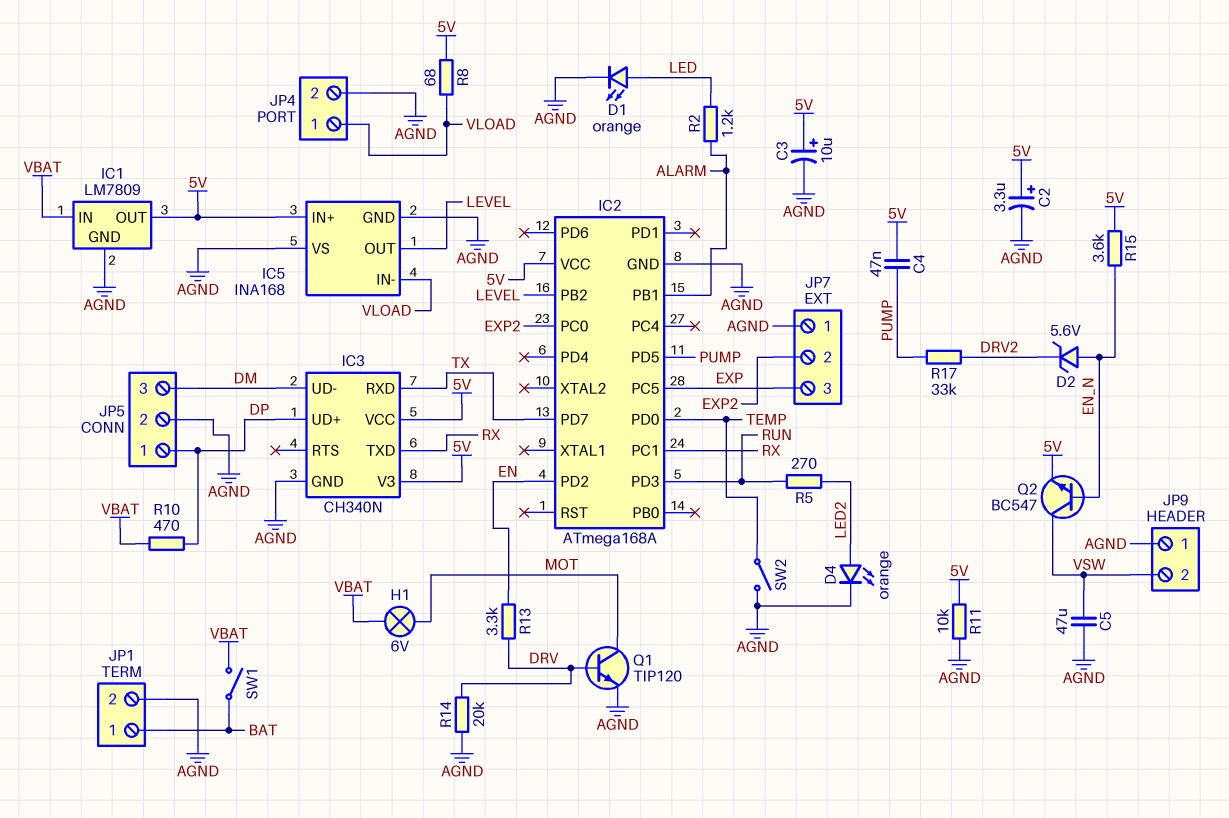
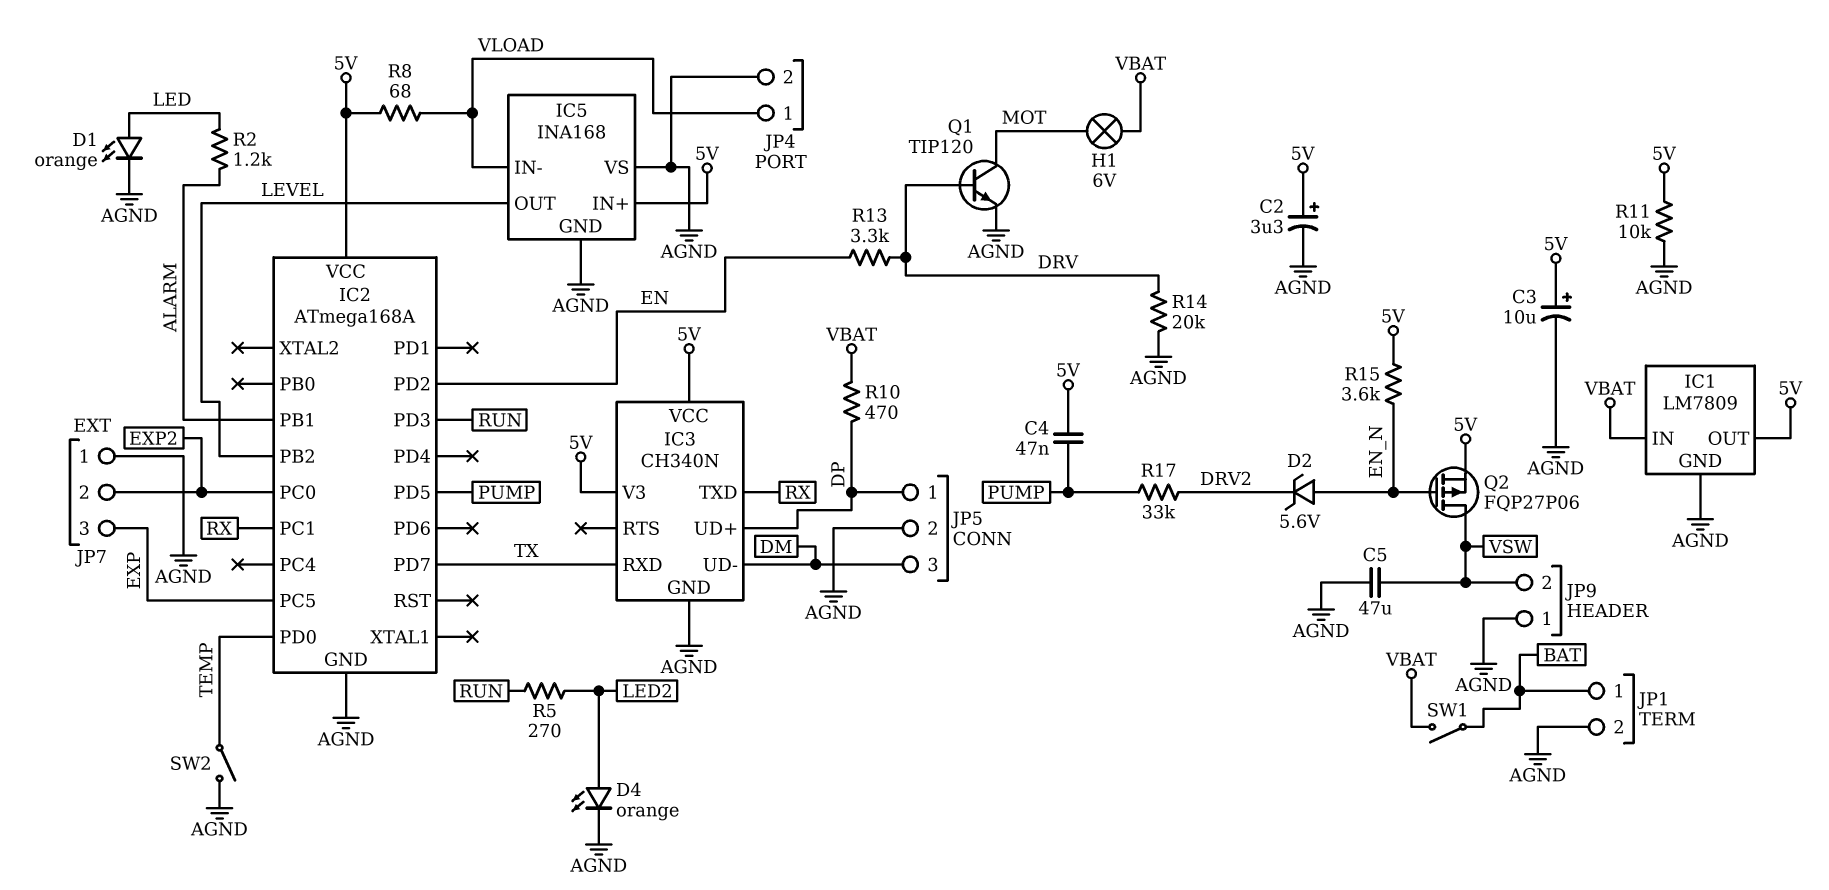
Q2: NPN BC547 (B EN_N, C VSW, E 5V) -> PMOS FQP27P06 (G EN_N, D VSW, S 5V)

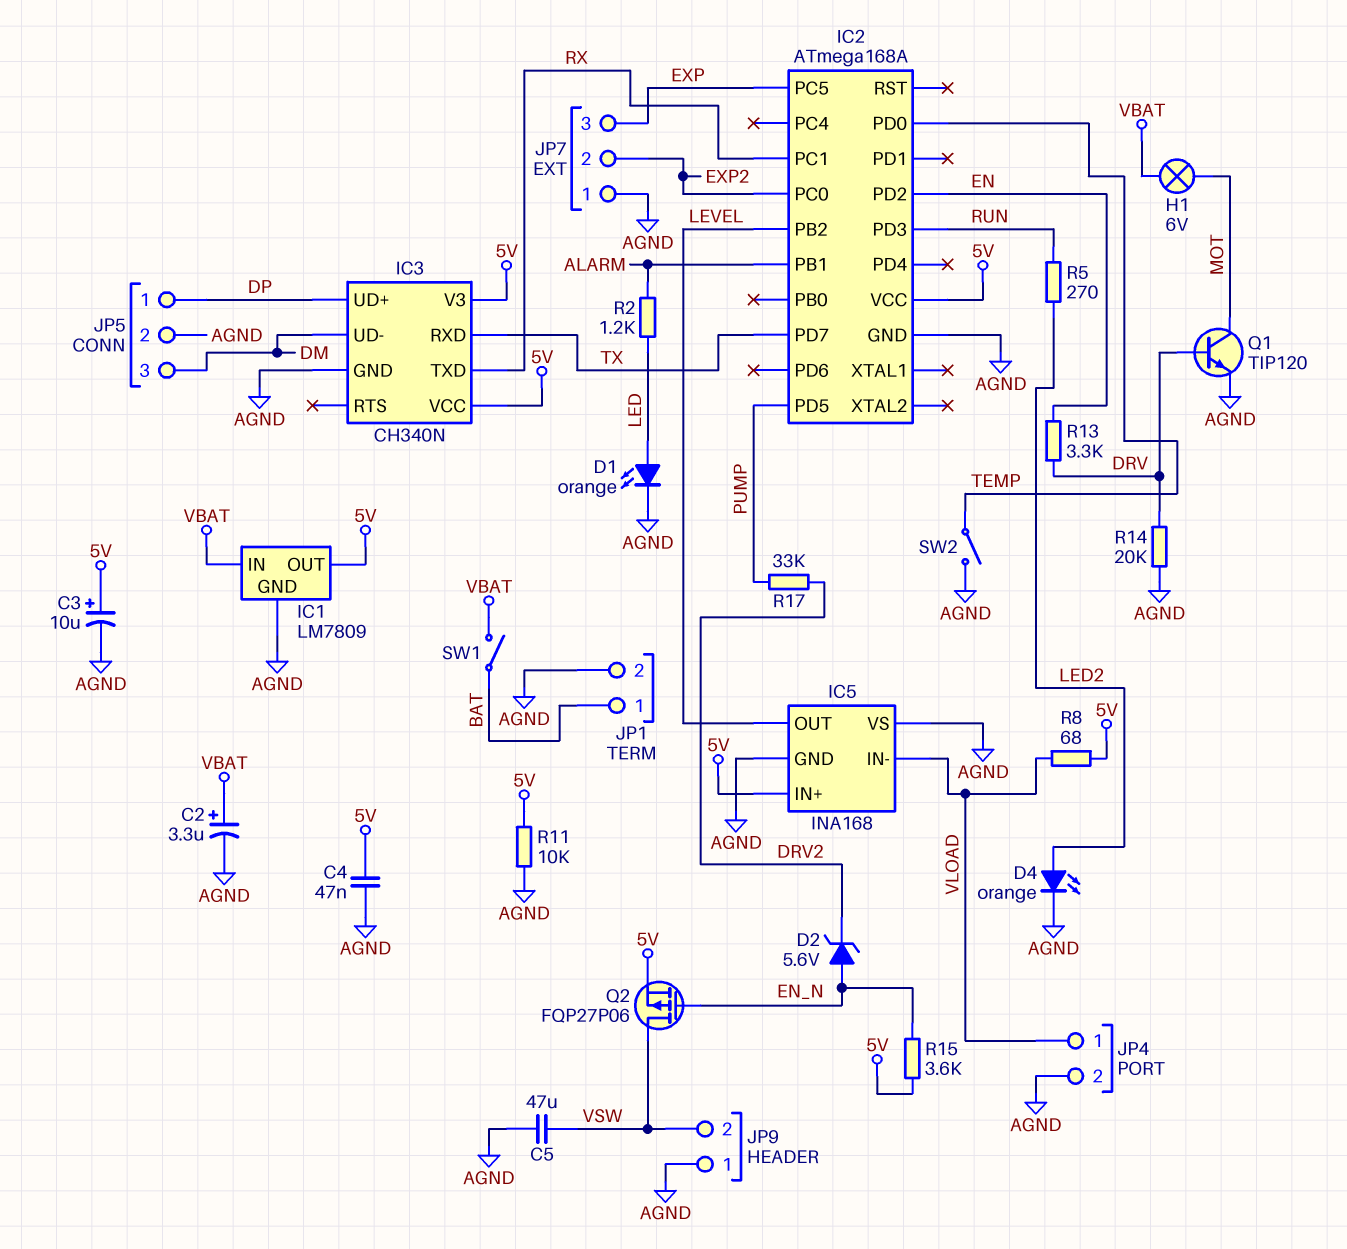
C2: 3.3uF (plus 5V, minus AGND) -> 3.3uF (plus VBAT, minus AGND)
C4: 47nF (5V, PUMP) -> 47nF (5V, AGND)
R10: 470 (DP, VBAT) -> none

